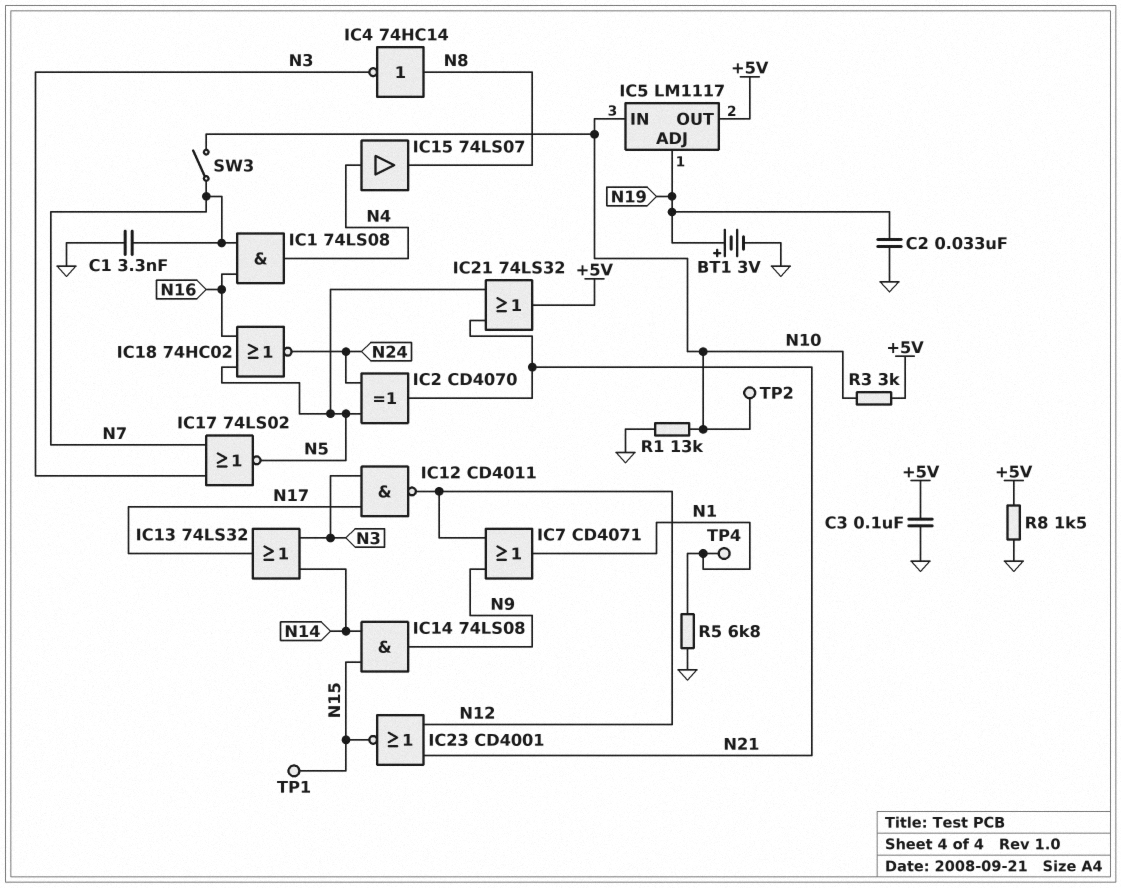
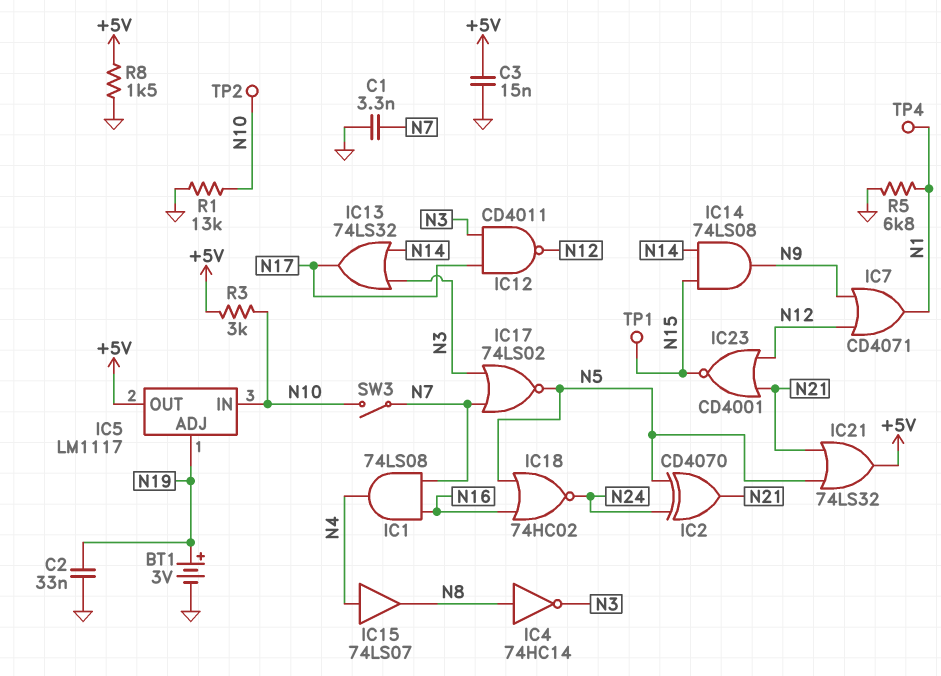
C3: 100nF (+5V, GND) -> 15nF (+5V, GND)

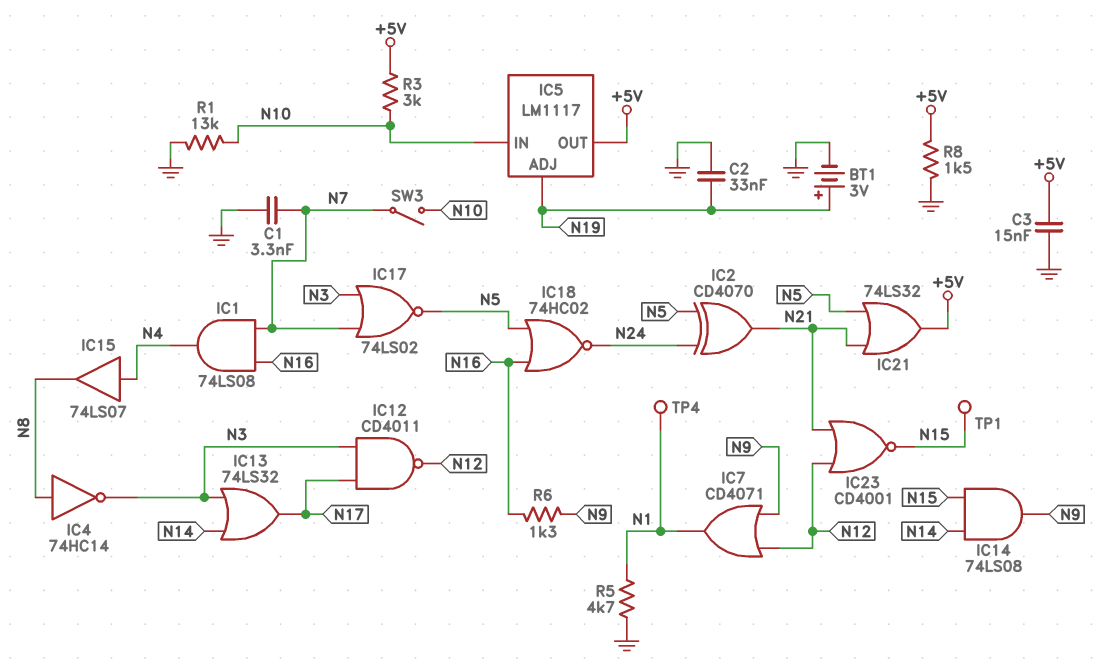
R5: 6.8k (GND, N1) -> 4.7k (GND, N1)
R6: none -> 1.3k (N9, N16)
TP2: test point (N10) -> none

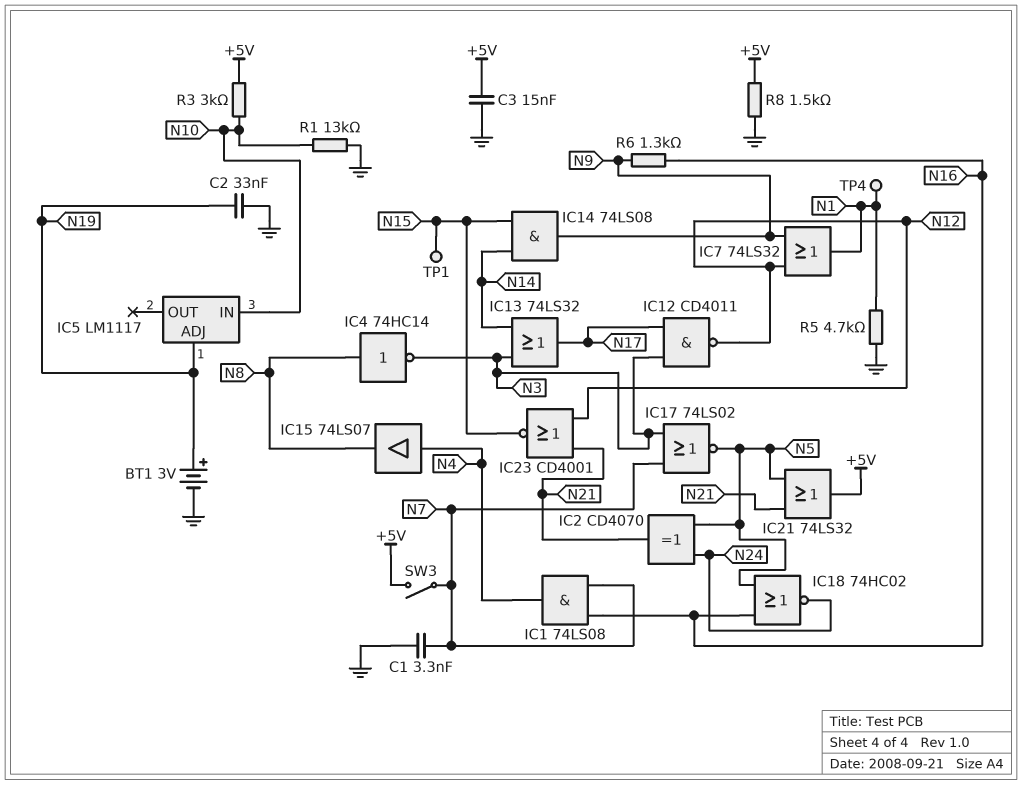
IC5 pin OUT: +5V -> none
IC7: OR CD4071 (in N9, in N12, out N1) -> OR 74LS32 (in N9, in N12, out N1)
SW3: switch (N7, N10) -> switch (+5V, N7)

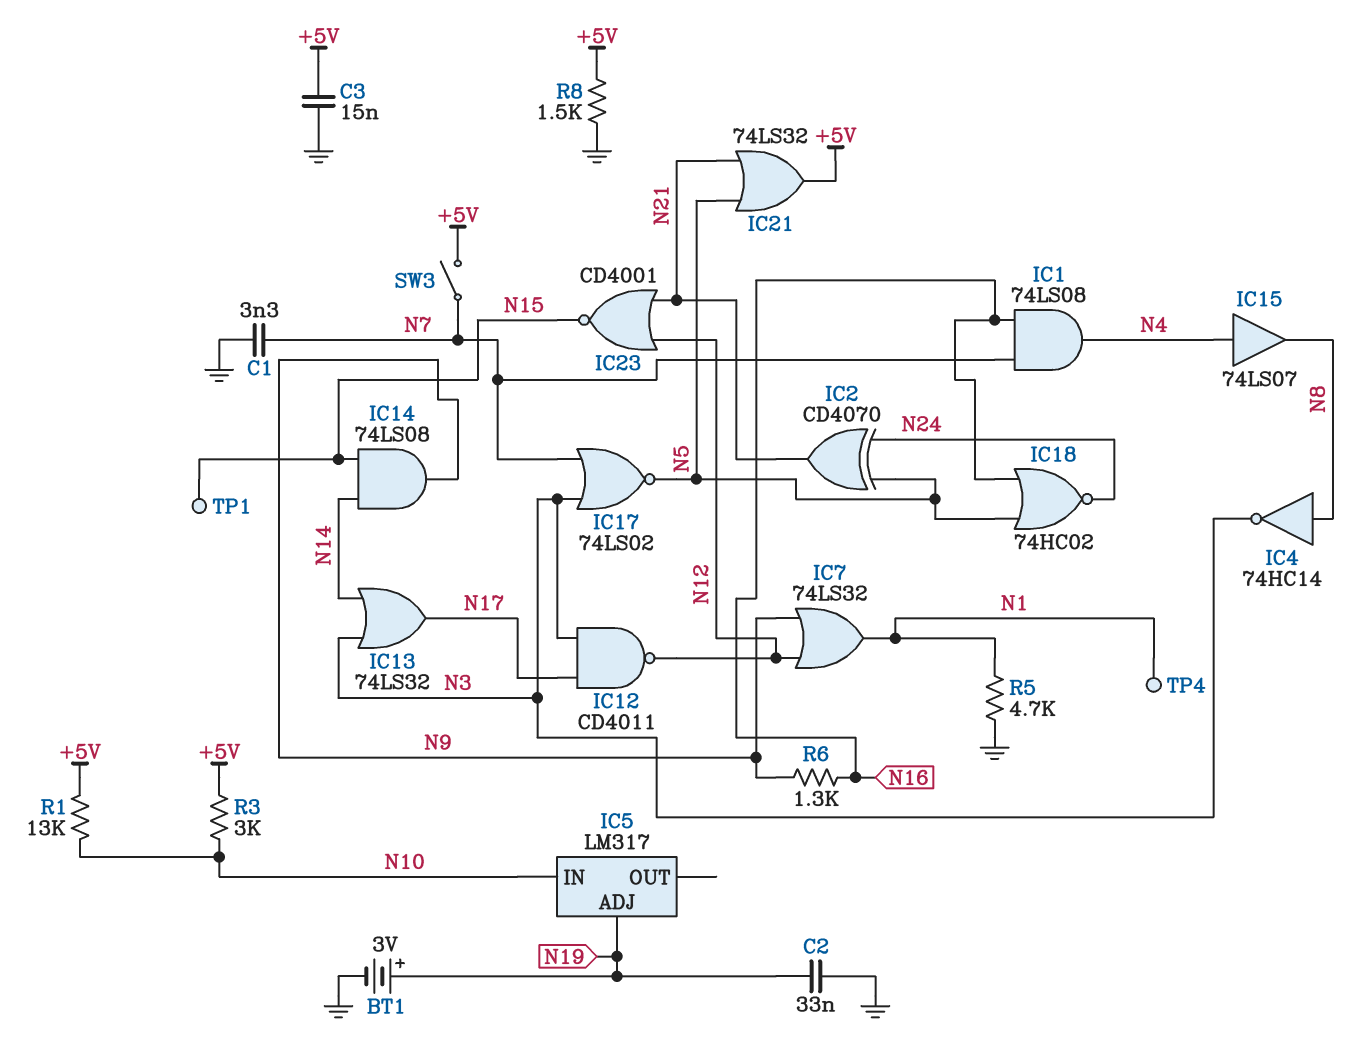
IC5: LM1117 -> LM317
R1: 13k (GND, N10) -> 13k (+5V, N10)

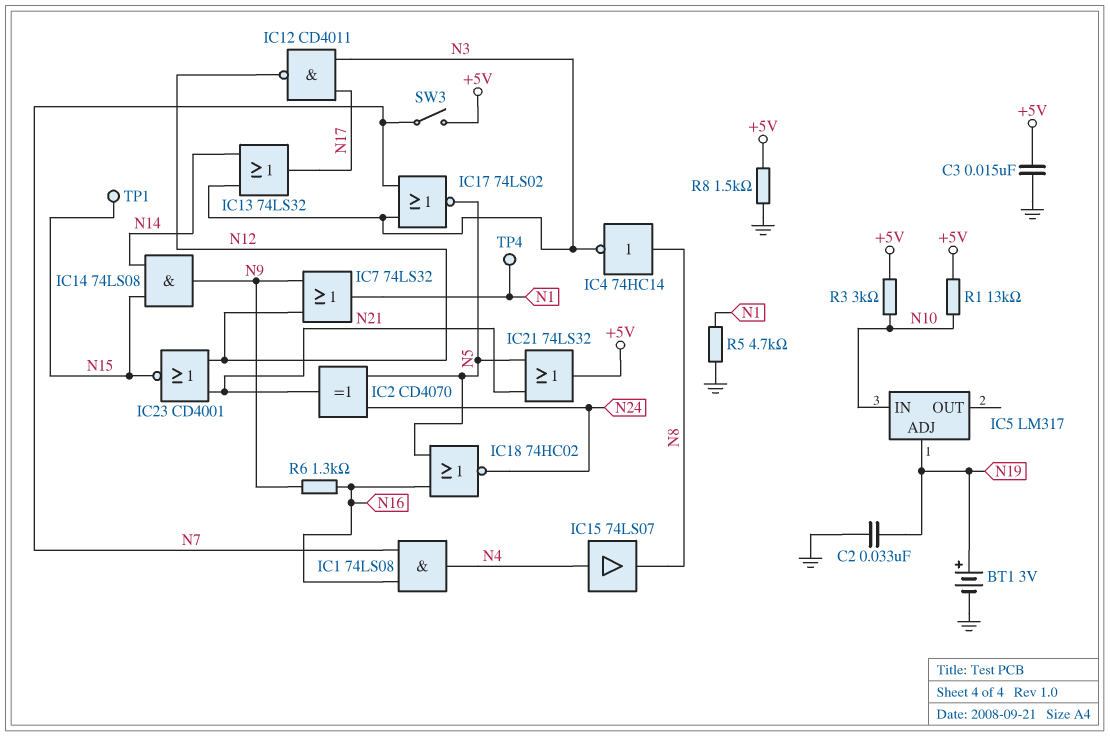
C1: 3.3nF (GND, N7) -> none

